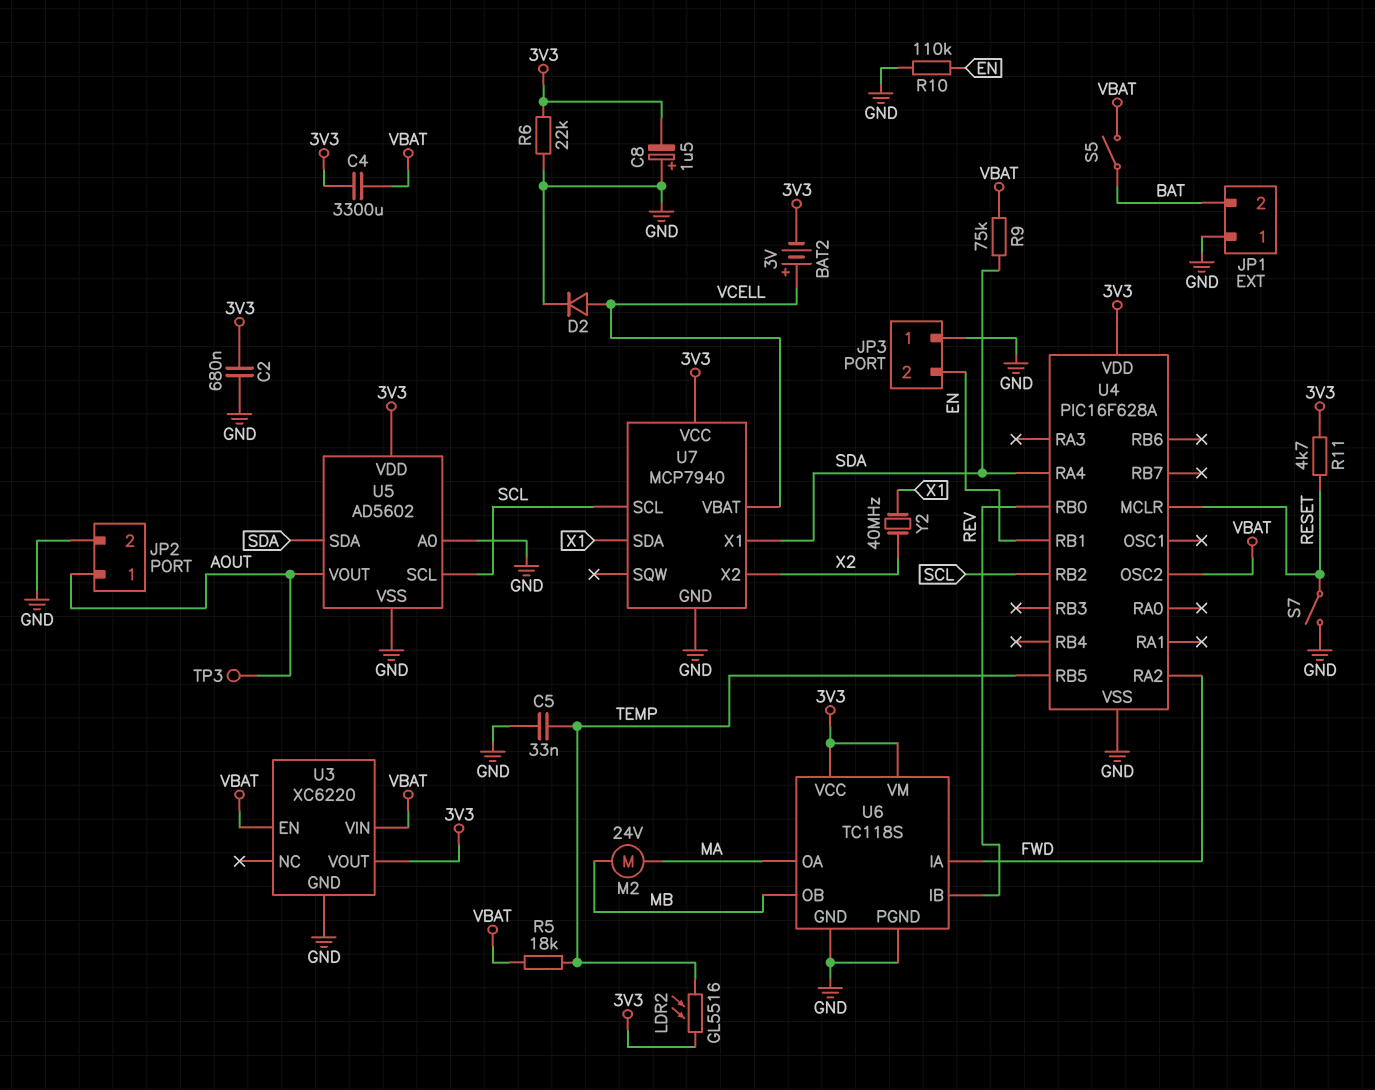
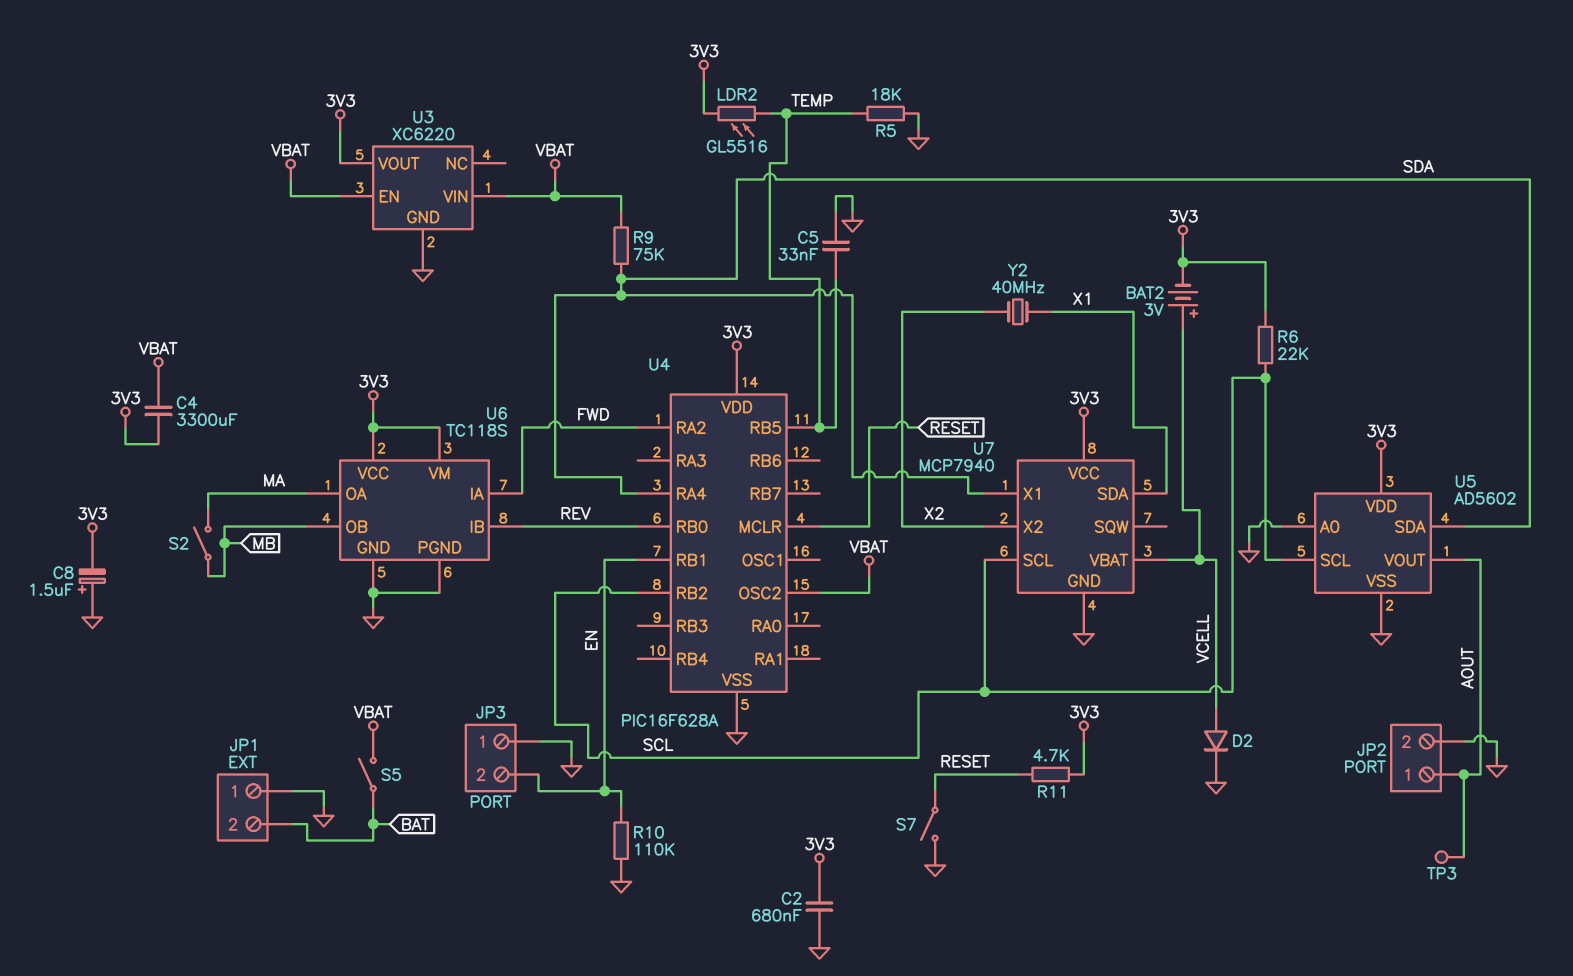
M2: motor 24V (MA, MB) -> none
R5: 18k (TEMP, VBAT) -> 18k (GND, TEMP)
R6: 22k (3V3, GND) -> 22k (3V3, SCL)
S2: none -> switch (MA, MB)

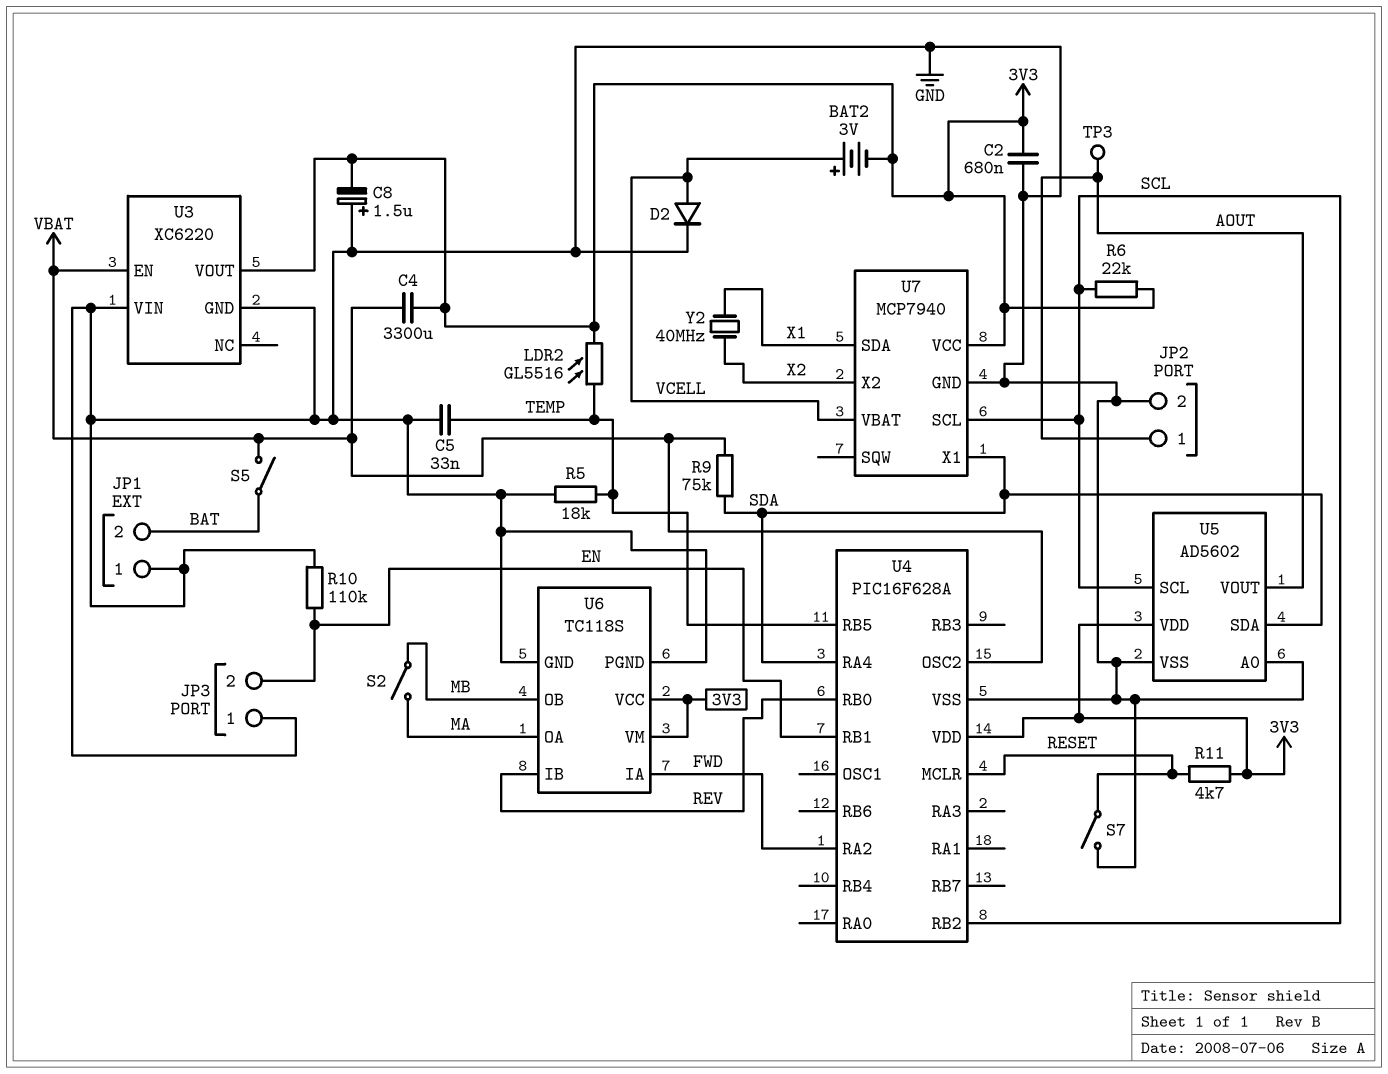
U3 pin VIN: VBAT -> GND

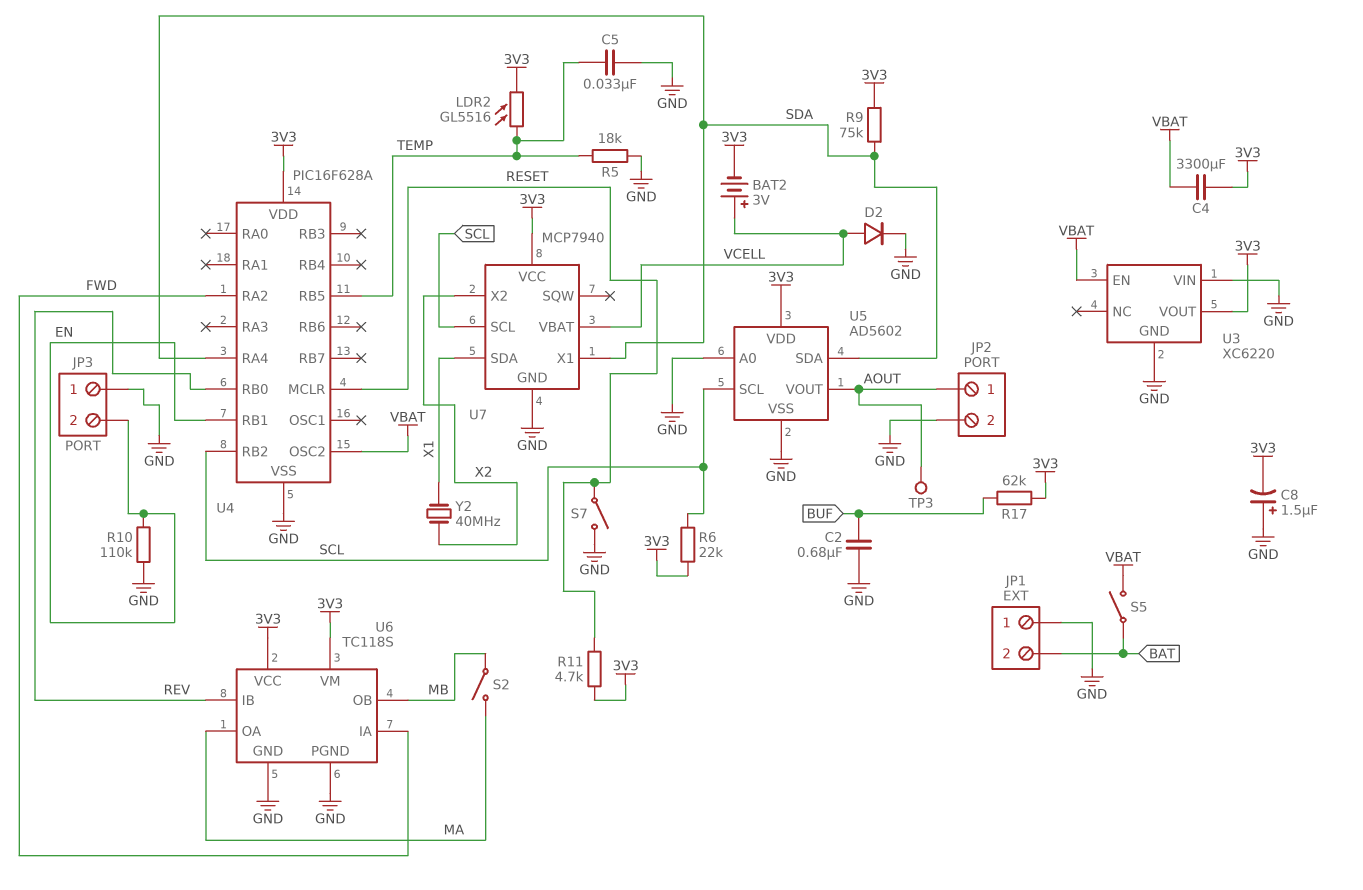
C2: 680nF (3V3, GND) -> 680nF (BUF, GND)
R9: 75k (SDA, VBAT) -> 75k (3V3, SDA)
R17: none -> 62k (3V3, BUF)

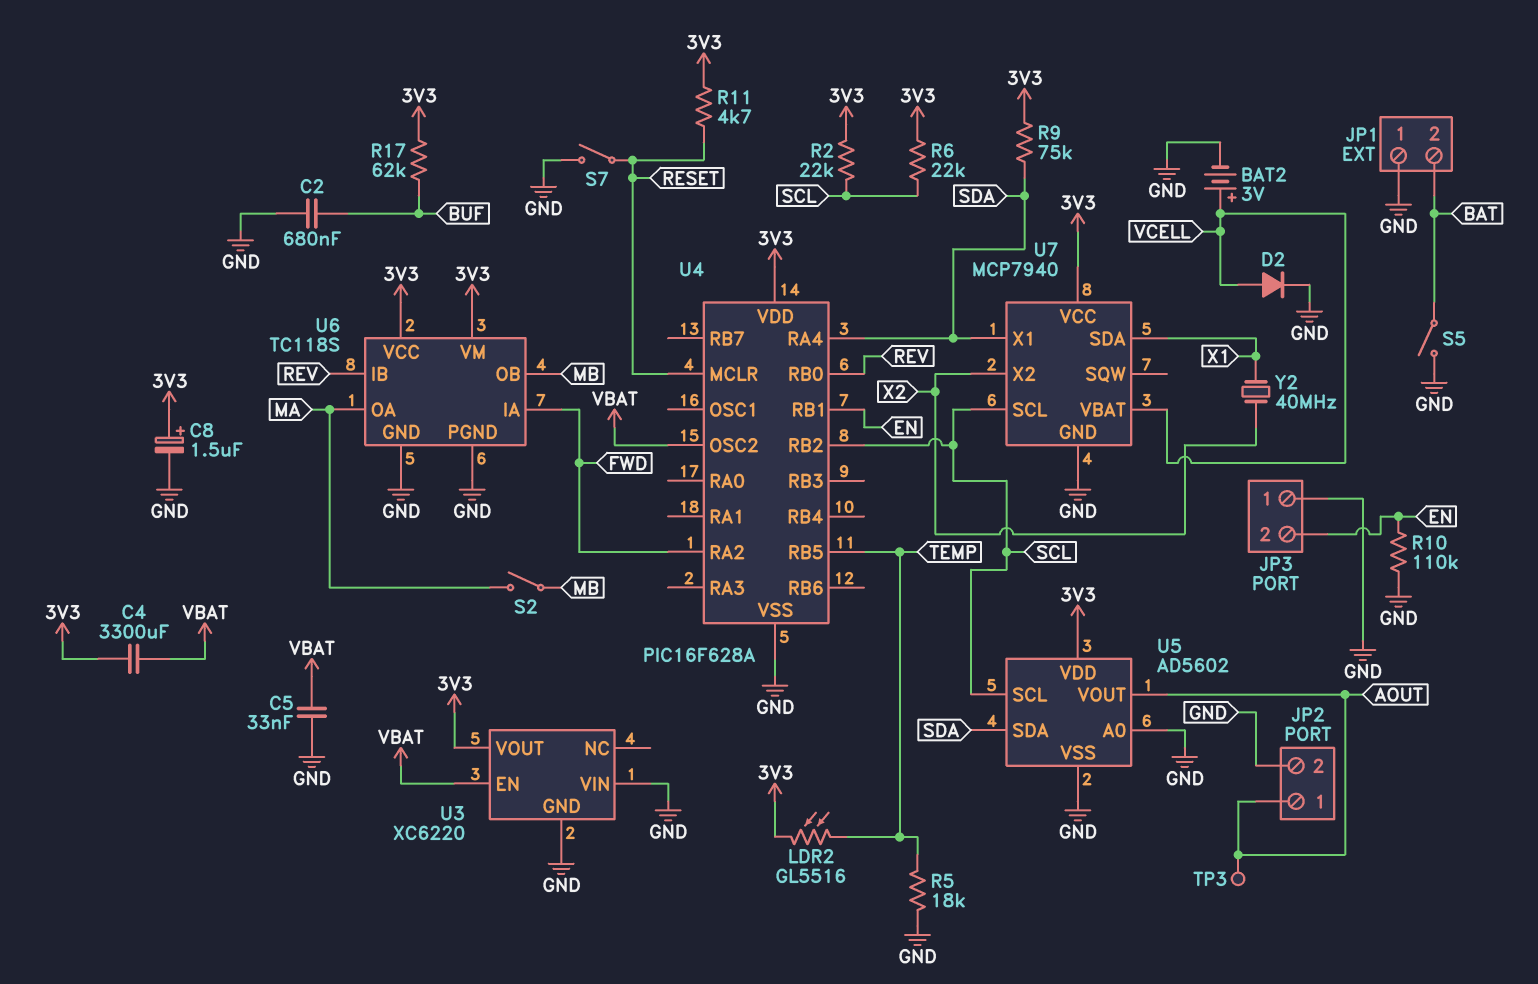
BAT2: 3V (plus VCELL, minus 3V3) -> 3V (plus VCELL, minus GND)
C5: 33nF (GND, TEMP) -> 33nF (GND, VBAT)
C8: 1.5uF (plus GND, minus 3V3) -> 1.5uF (plus 3V3, minus GND)
R2: none -> 22k (3V3, SCL)
S5: switch (BAT, VBAT) -> switch (BAT, GND)

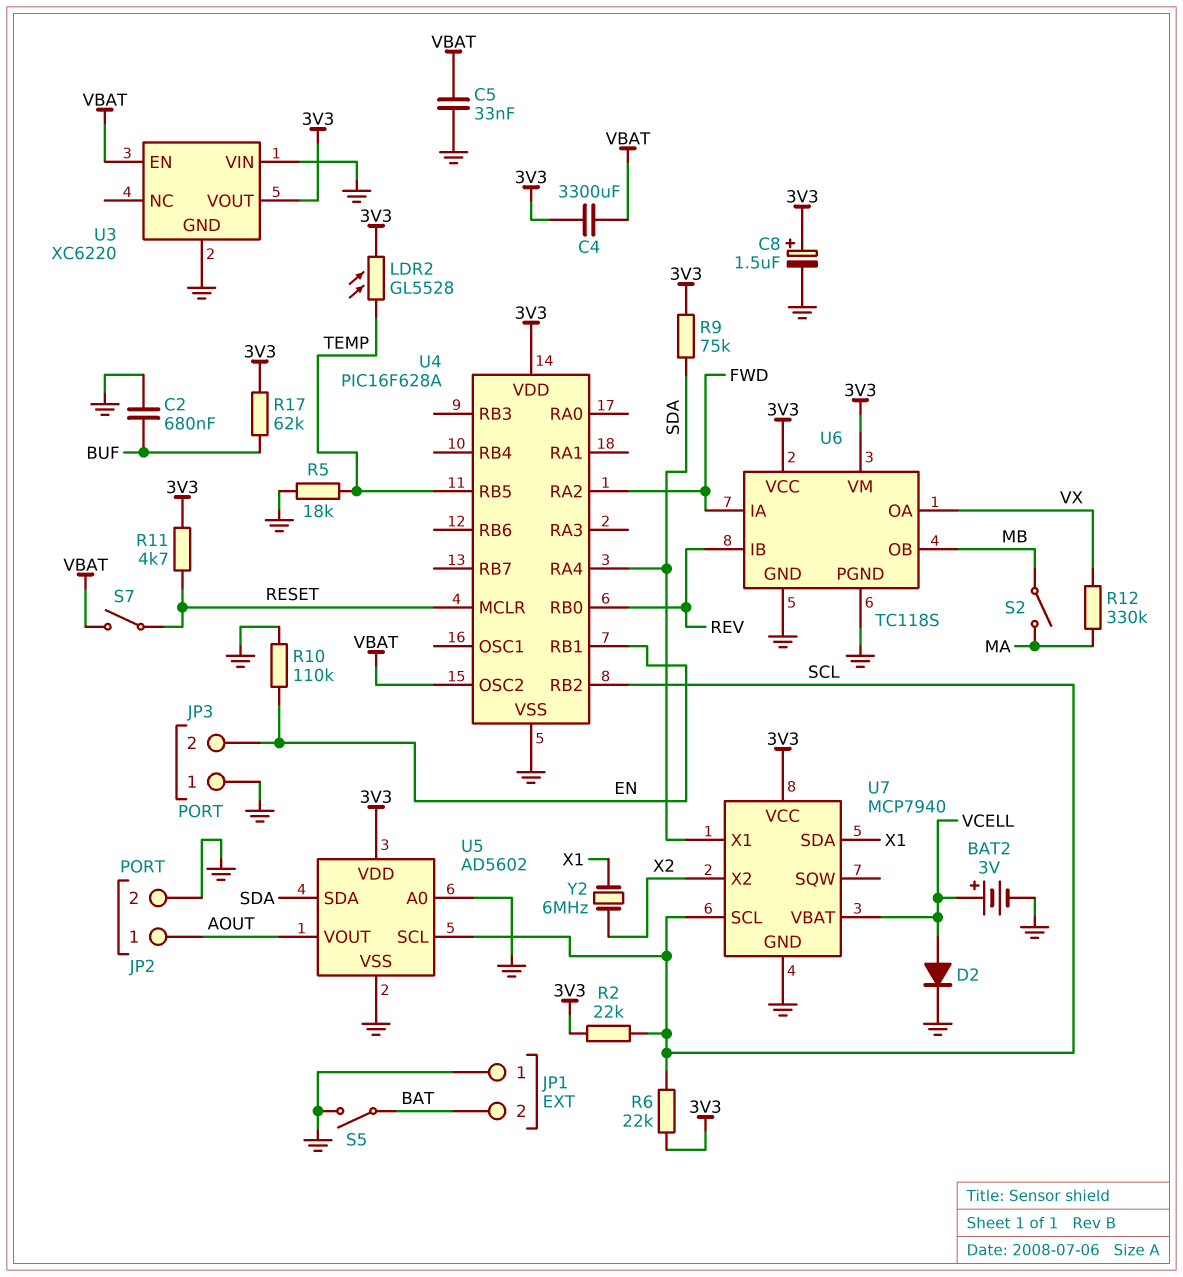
LDR2: GL5516 (3V3, TEMP) -> GL5528 (3V3, TEMP)
R12: none -> 330k (MA, VX)
S7: switch (GND, RESET) -> switch (RESET, VBAT)
TP3: test point (AOUT) -> none
U6 pin OA: MA -> VX
Y2: 40MHz (X1, X2) -> 6MHz (X1, X2)

